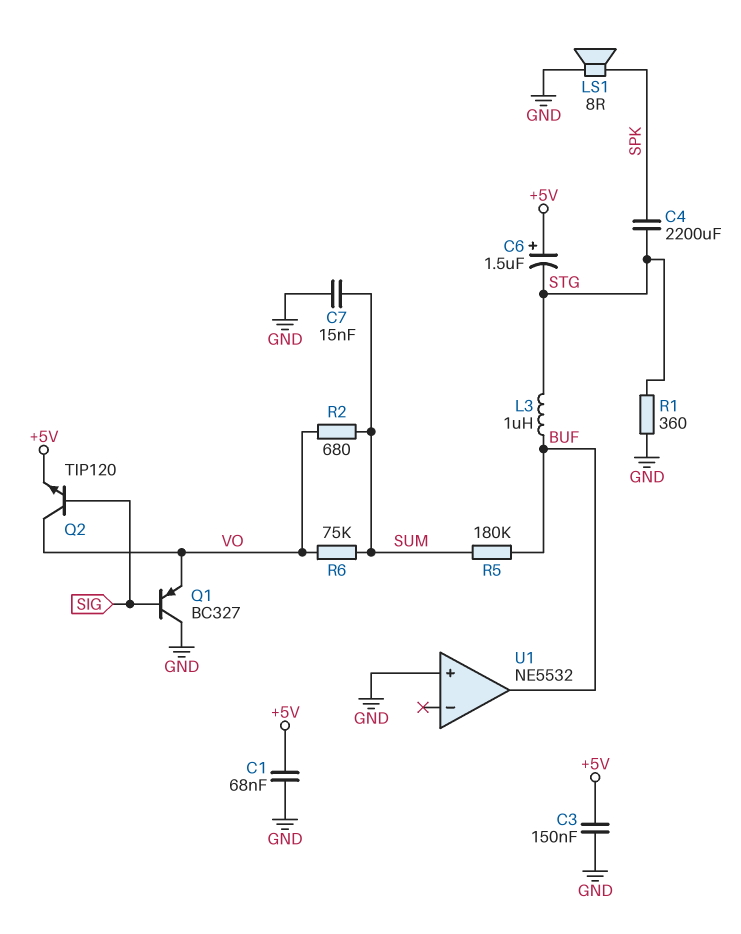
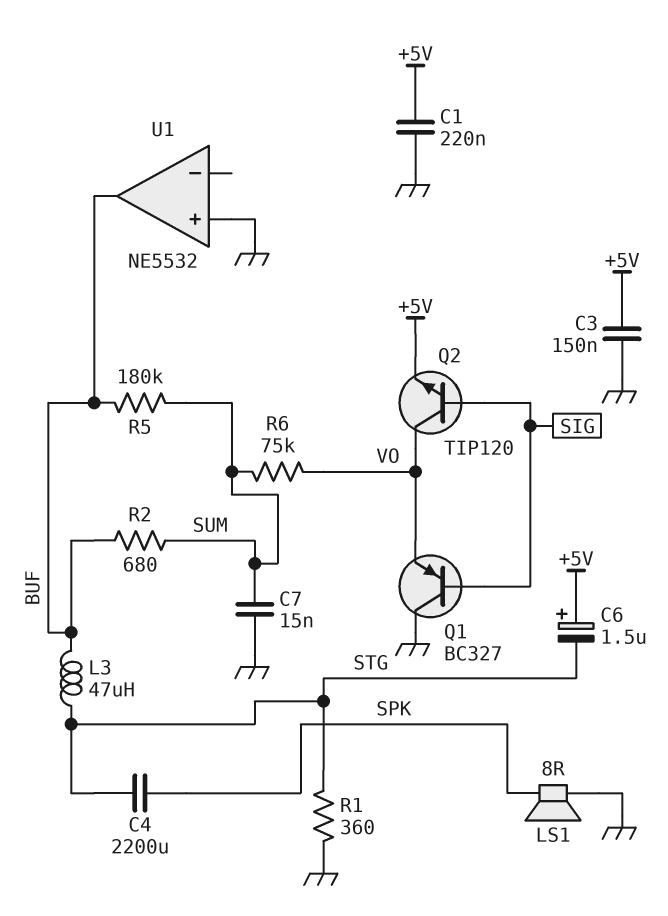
C1: 68nF (+5V, GND) -> 220nF (+5V, GND)
L3: 1uH (BUF, STG) -> 47uH (BUF, STG)
R2: 680 (SUM, VO) -> 680 (BUF, SUM)

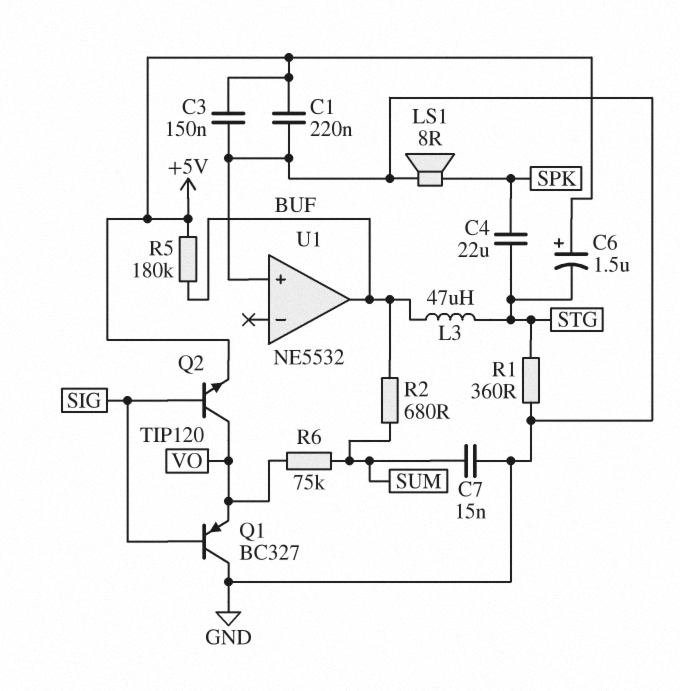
C4: 2200uF (SPK, STG) -> 22uF (SPK, STG)
R5: 180k (BUF, SUM) -> 180k (+5V, BUF)

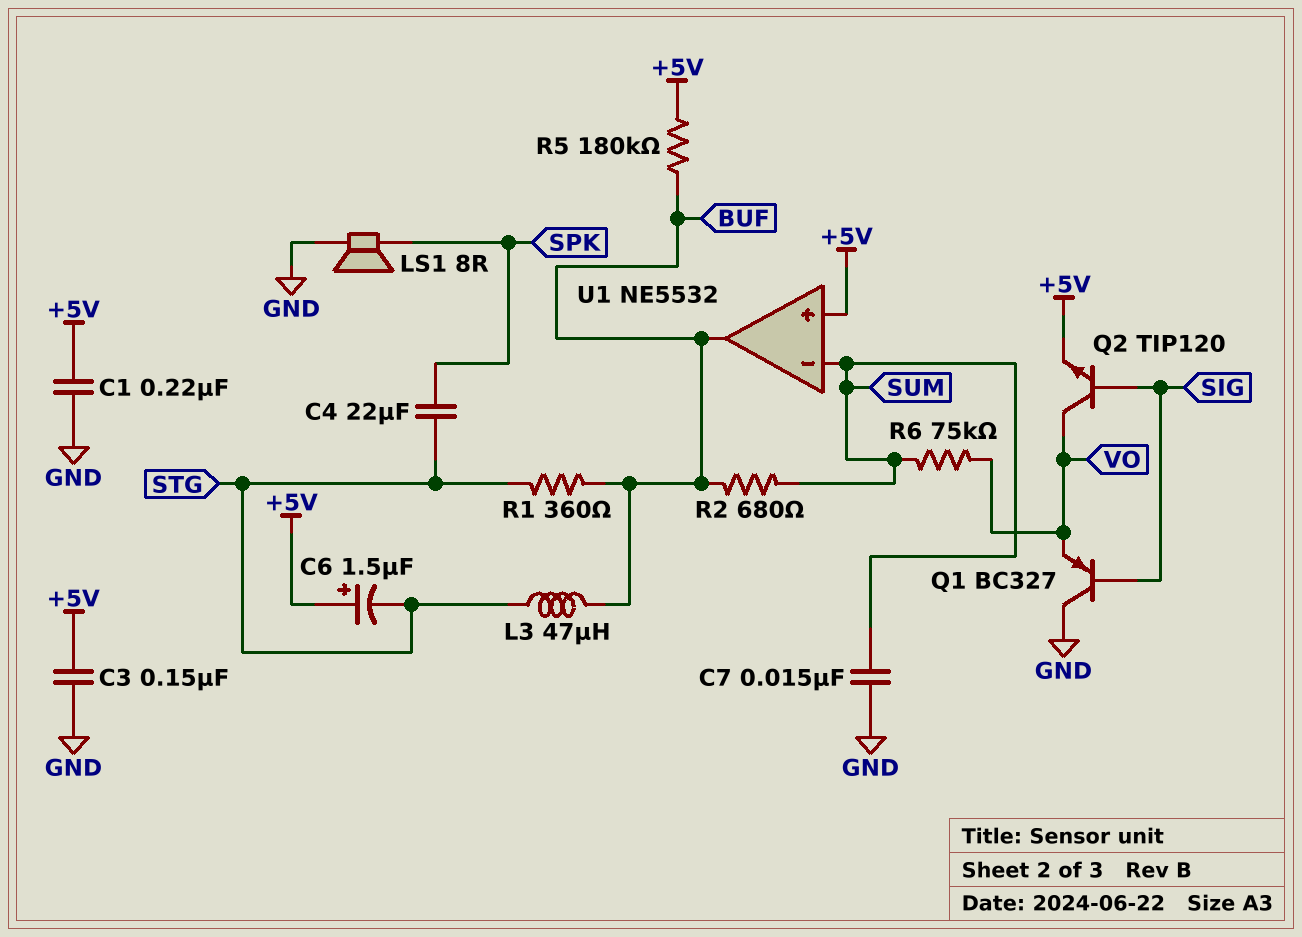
R1: 360 (GND, STG) -> 360 (BUF, STG)
U1 pin in+: GND -> +5V
U1 pin in-: none -> SUM

